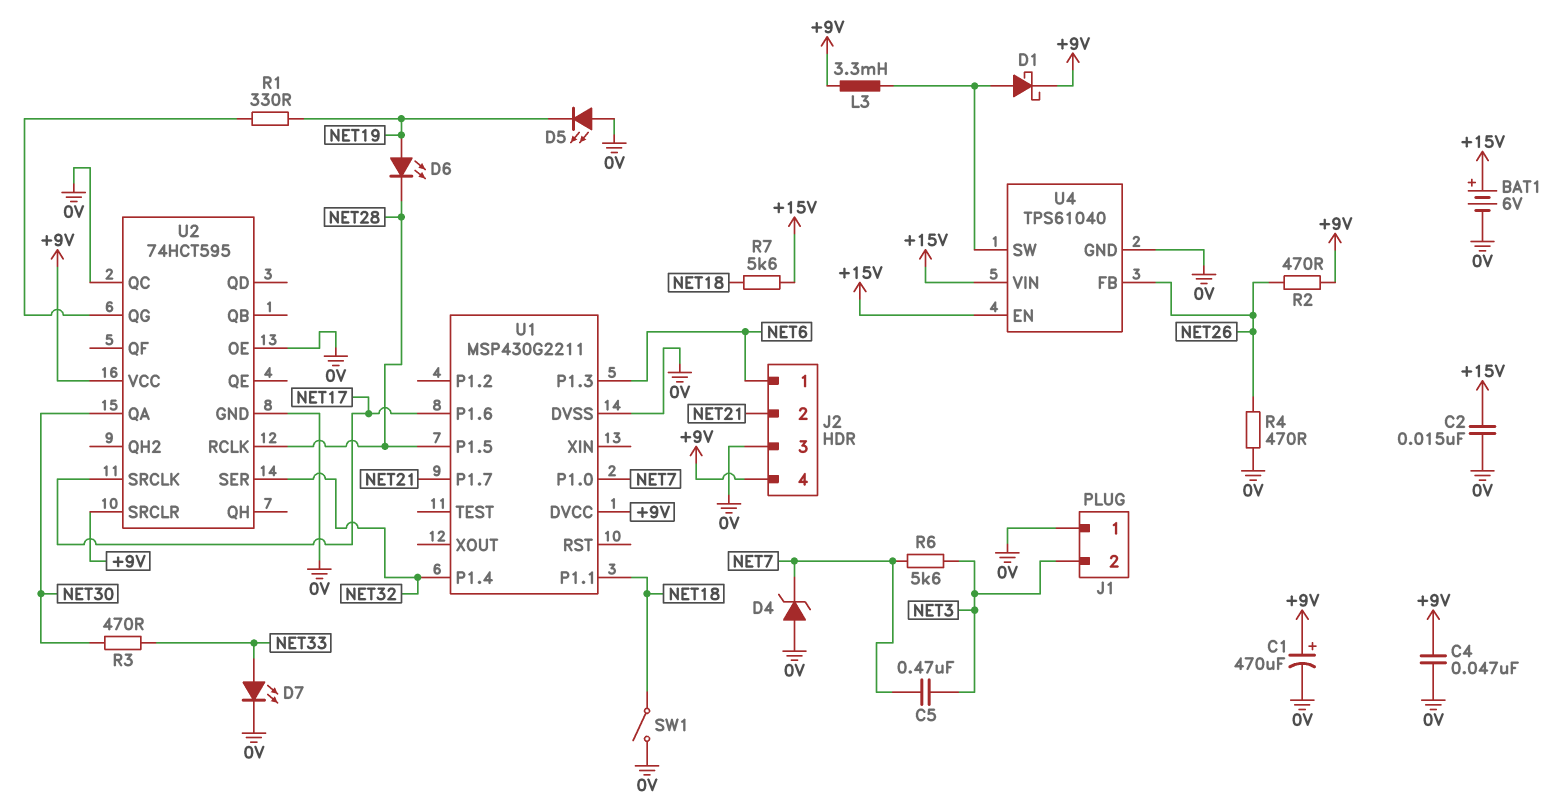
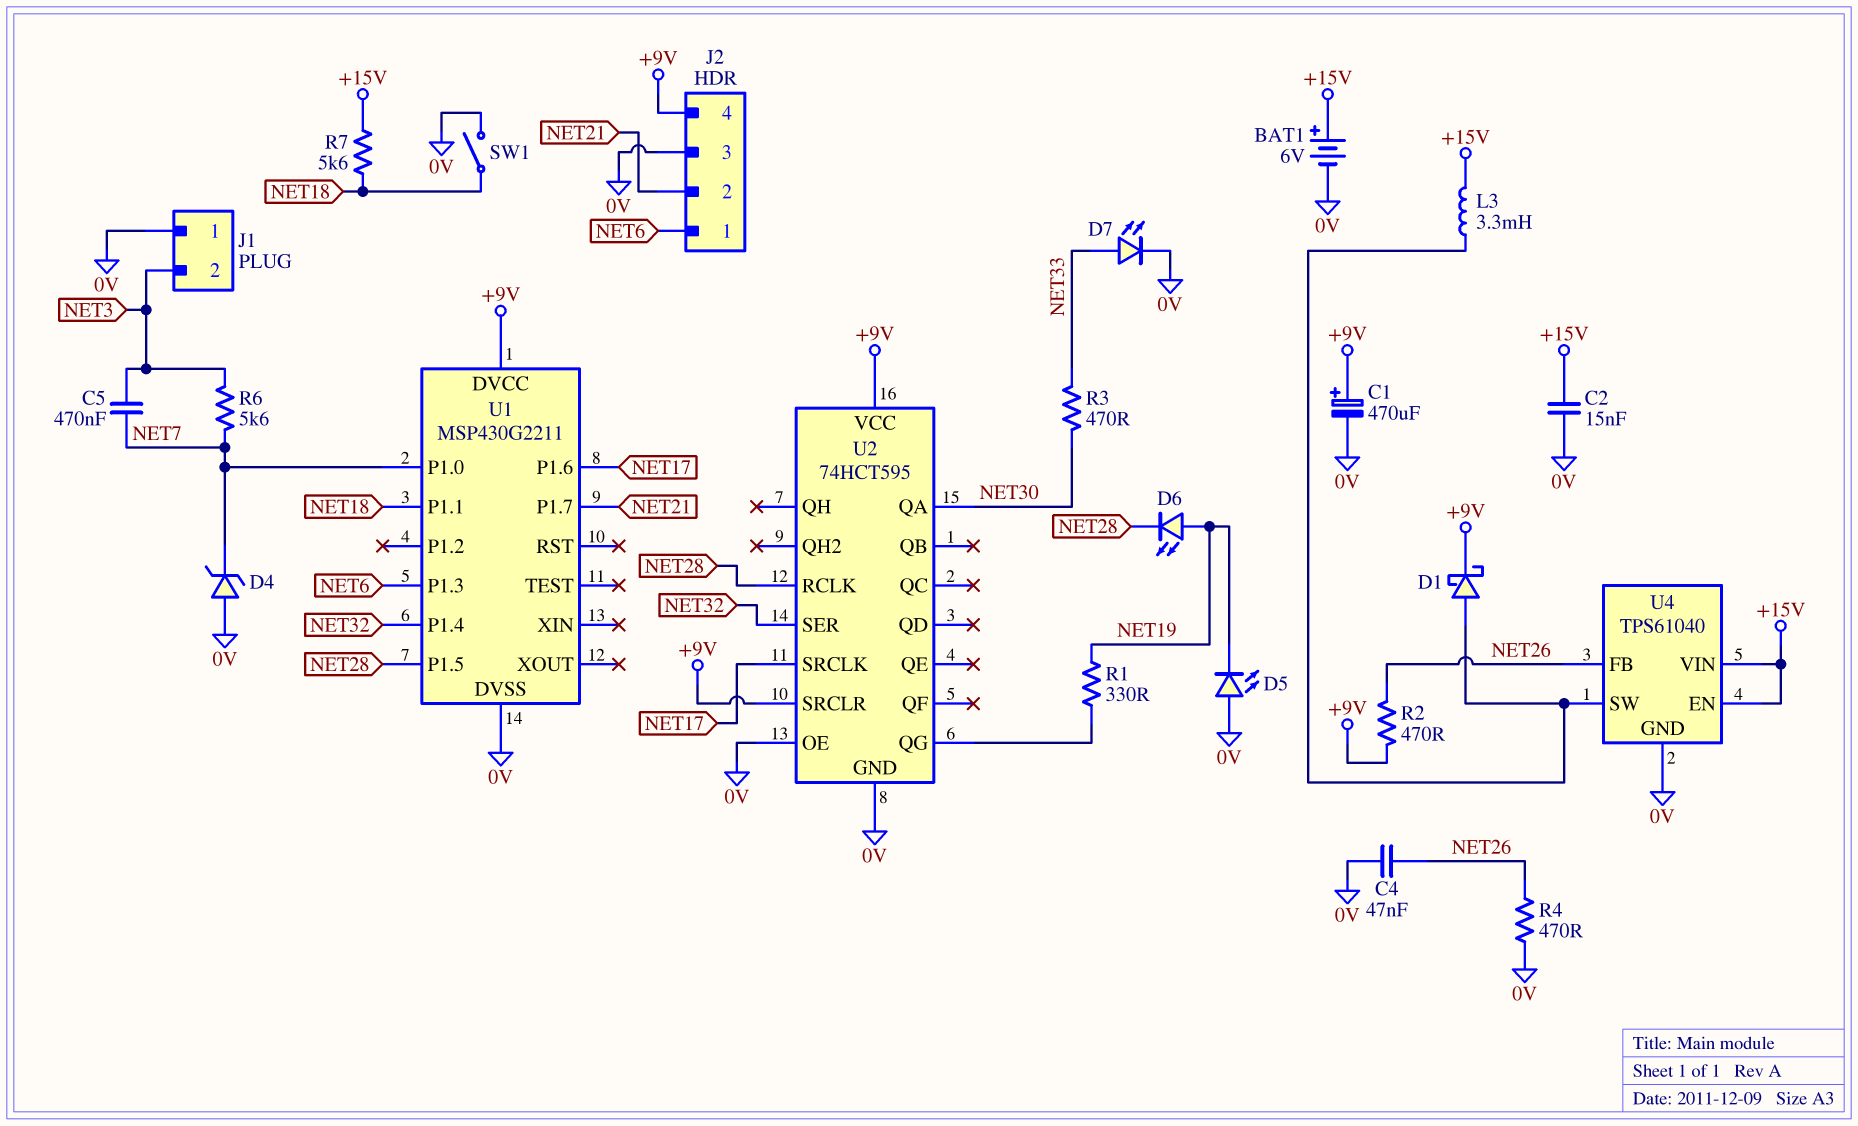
C4: 47nF (+9V, 0V) -> 47nF (0V, NET26)
L3: 3.3mH (+9V, U4/SW) -> 3.3mH (+15V, U4/SW)
U2 pin QC: 0V -> none

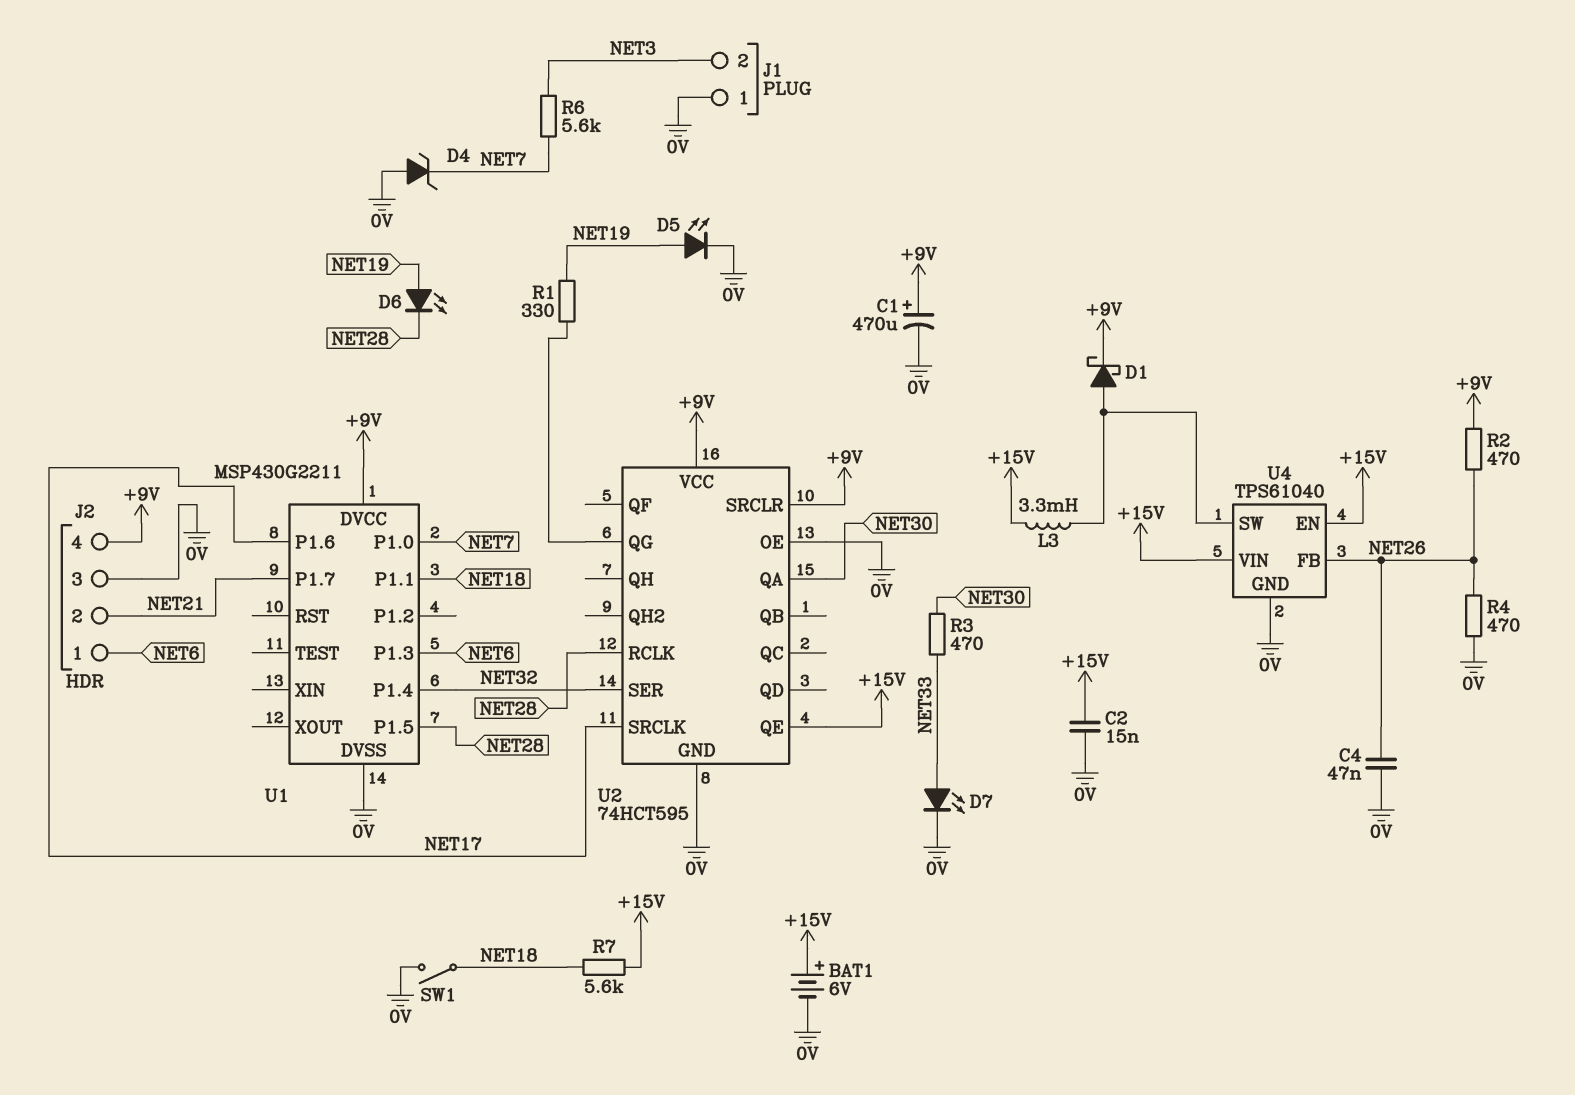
C5: 470nF (NET3, NET7) -> none
D5: LED (A 0V, K NET19) -> LED (A NET19, K 0V)
U2 pin QE: none -> +15V

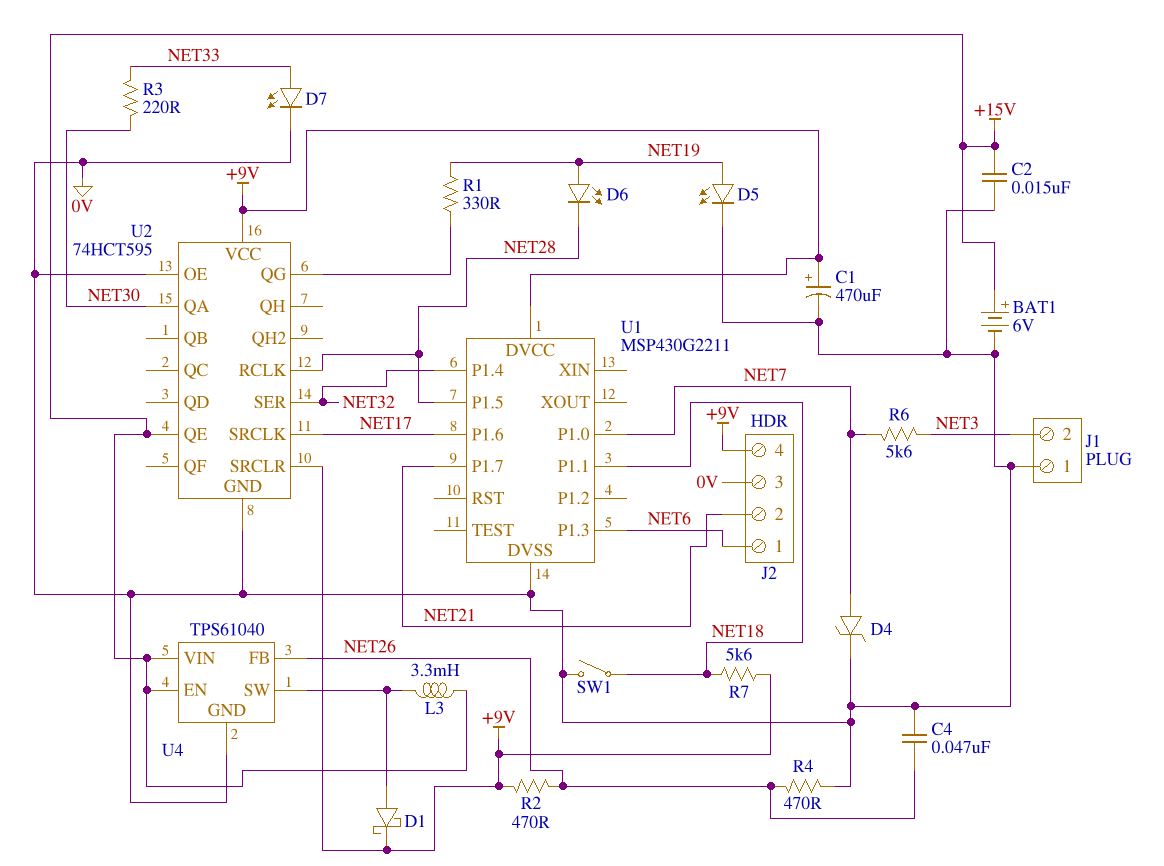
D4: zener (A 0V, K NET7) -> zener (A NET7, K 0V)
R3: 470 (NET30, NET33) -> 220 (NET30, NET33)
R7: 5.6k (+15V, NET18) -> 5.6k (+9V, NET18)

